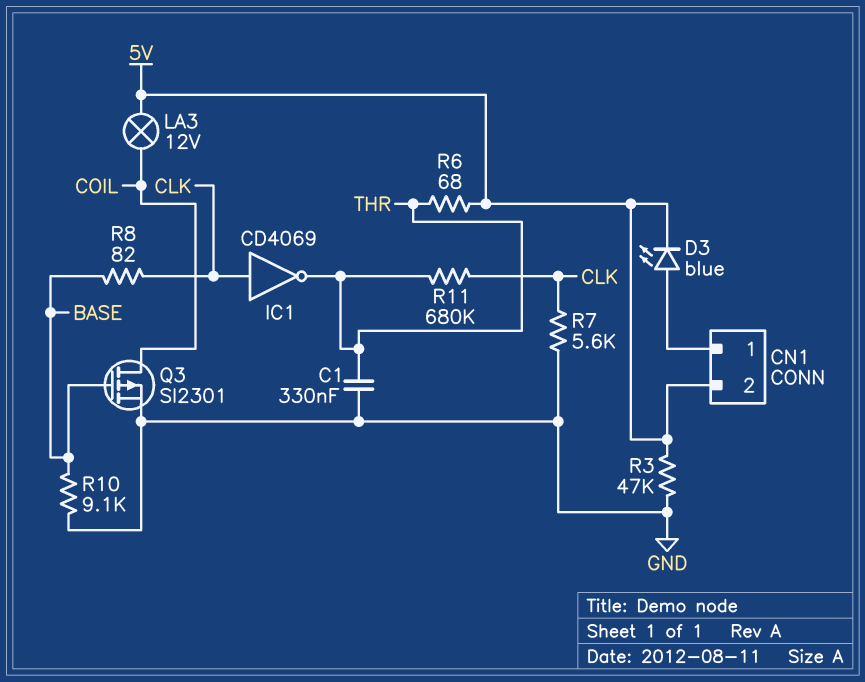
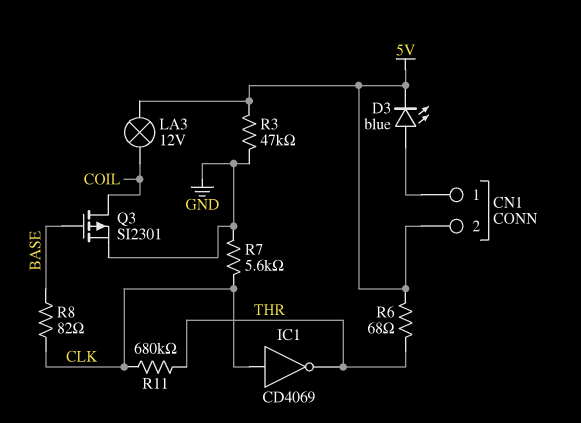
C1: 330nF (GND, THR) -> none
R10: 9.1k (BASE, GND) -> none

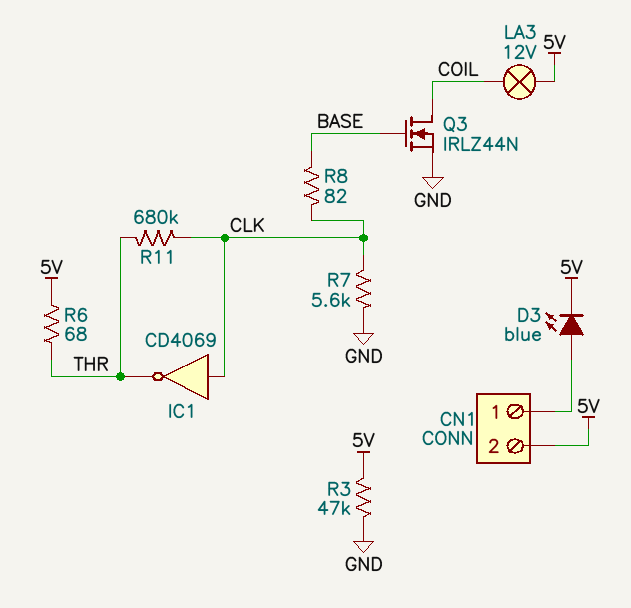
Q3: PMOS SI2301 (G BASE, D COIL, S GND) -> NMOS IRLZ44N (G BASE, D COIL, S GND)

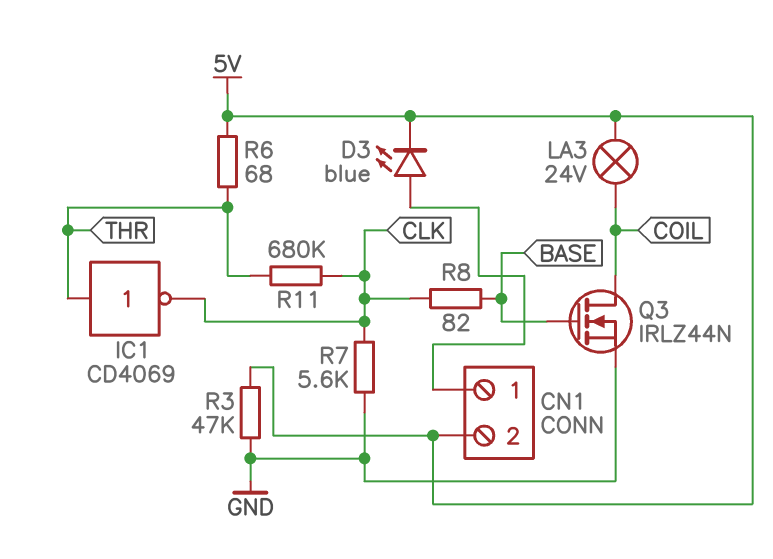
IC1: NOT CD4069 (in CLK, out THR) -> NOT CD4069 (in THR, out CLK)
LA3: lamp 12V (5V, COIL) -> lamp 24V (5V, COIL)

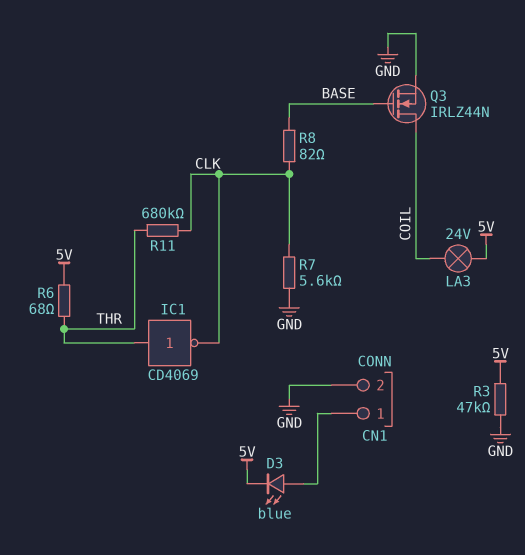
CN1 pin 2: 5V -> GND

